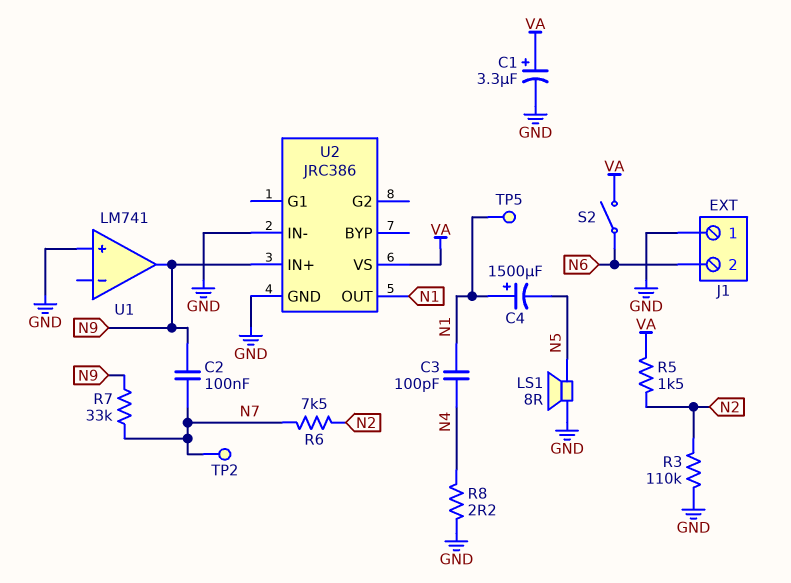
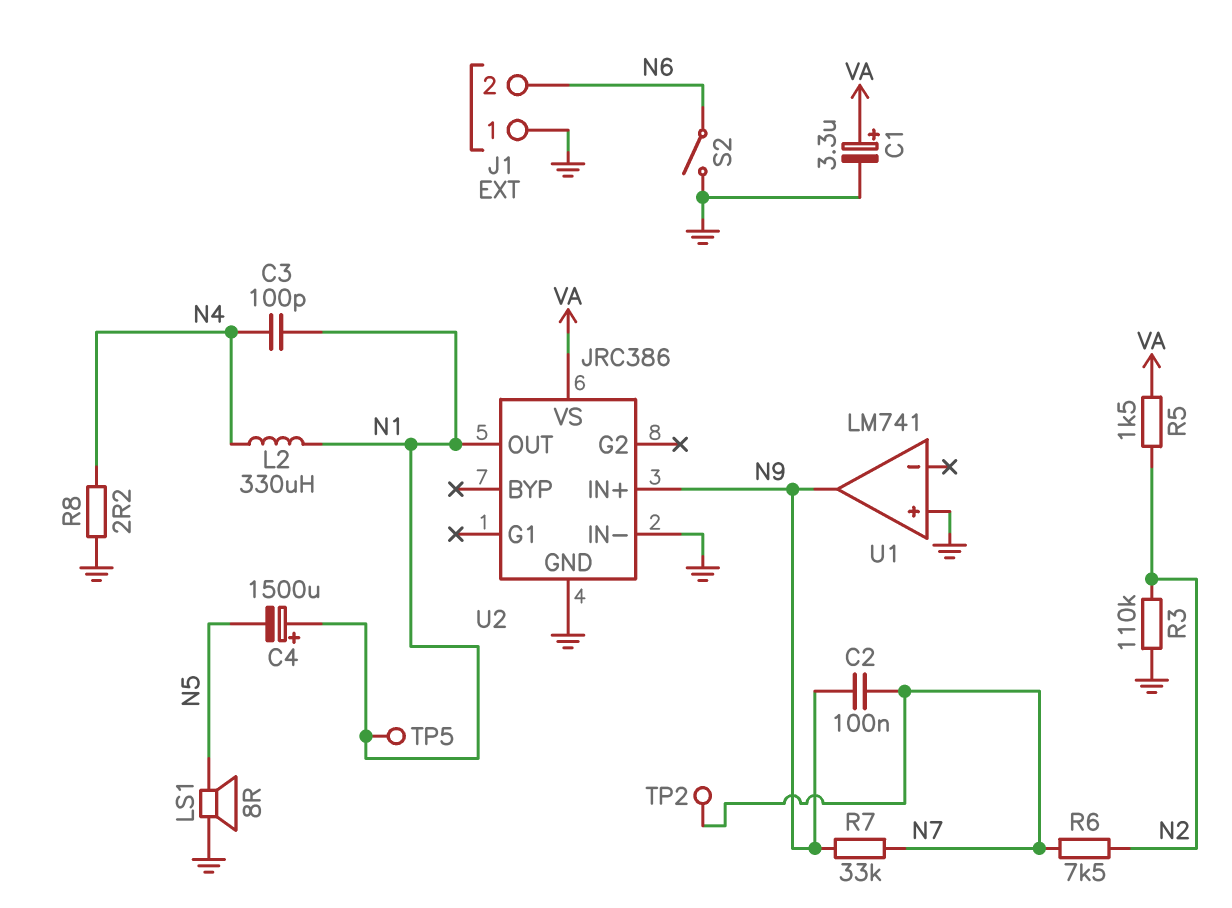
L2: none -> 330uH (N1, N4)
S2: switch (N6, VA) -> switch (GND, N6)

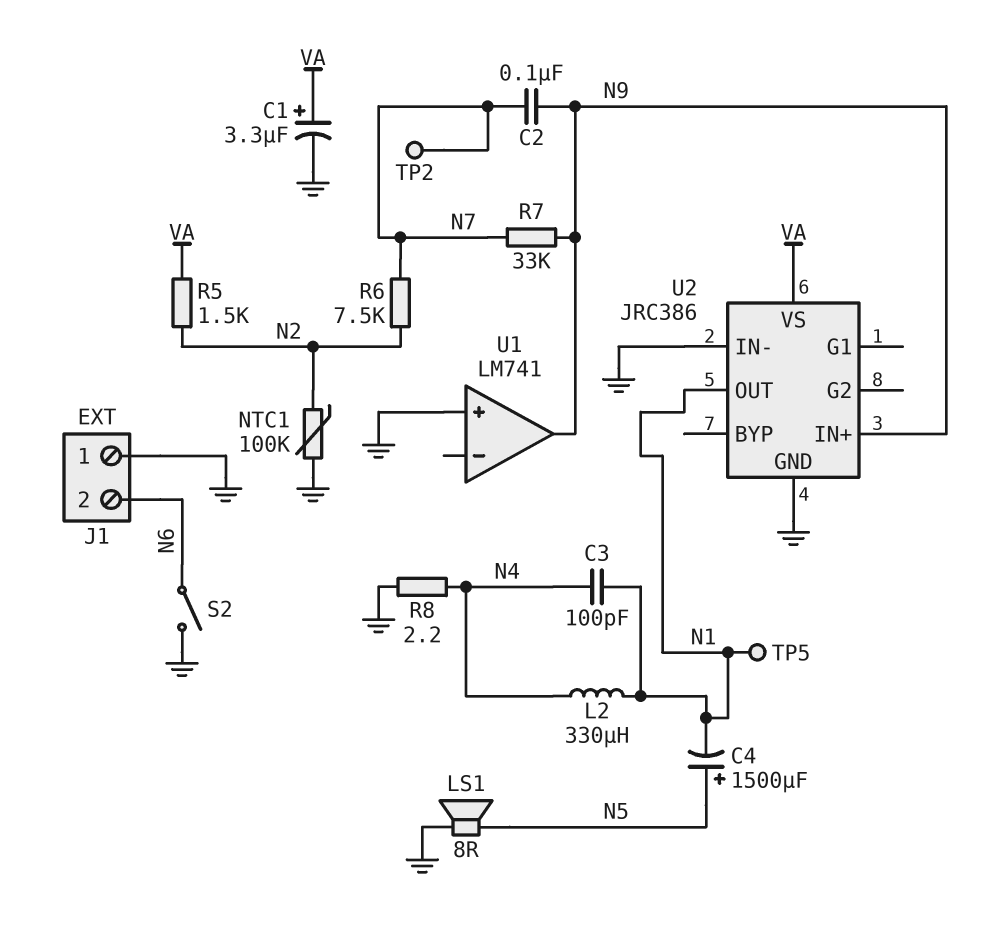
C4: 1500uF (plus N1, minus N5) -> 1500uF (plus N5, minus N1)
NTC1: none -> 100k (GND, N2)
R3: 110k (GND, N2) -> none

